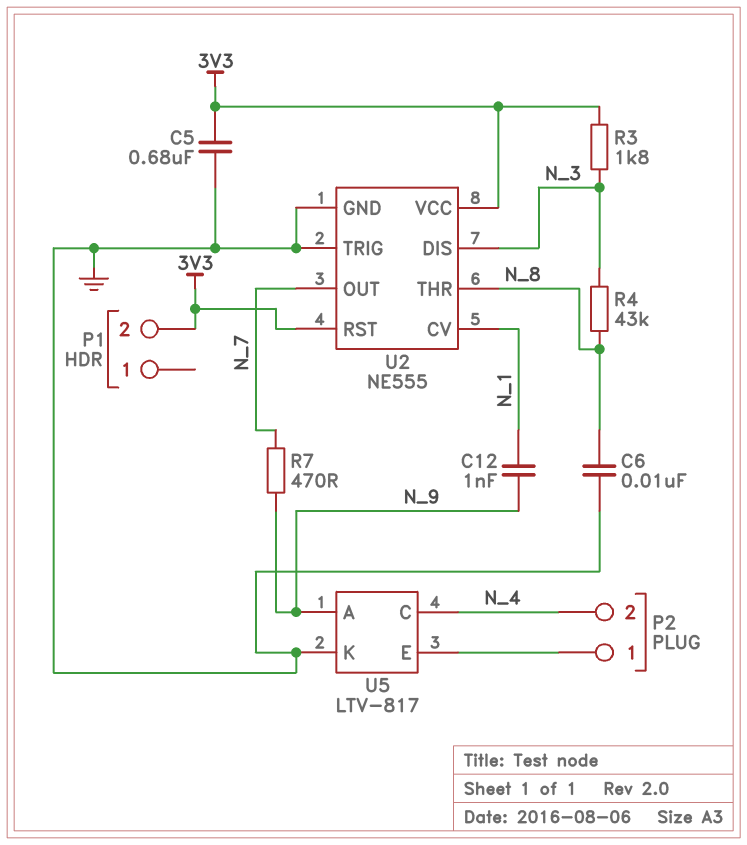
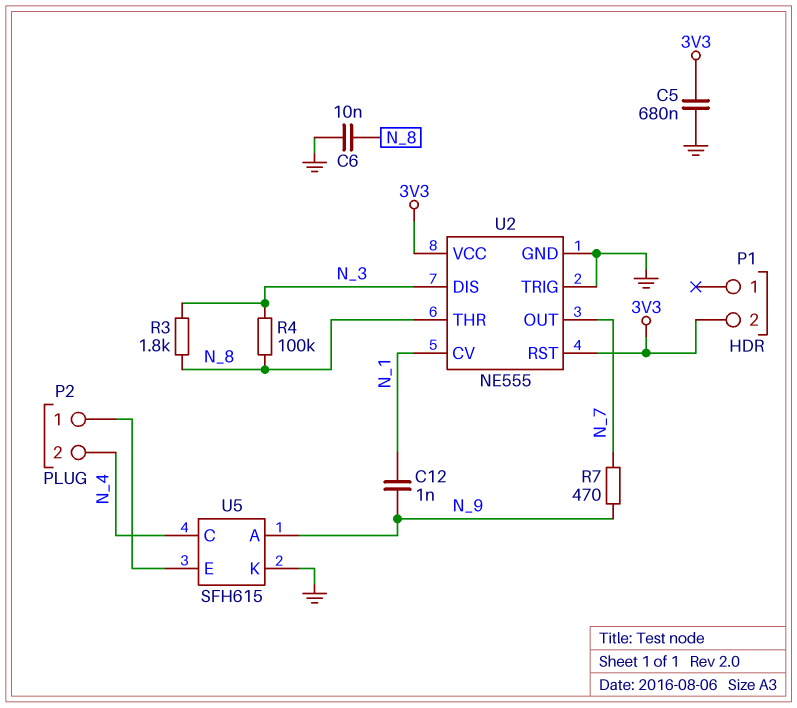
R3: 1.8k (3V3, N_3) -> 1.8k (N_3, N_8)
R4: 43k (N_3, N_8) -> 100k (N_3, N_8)
U5: LTV-817 -> SFH615

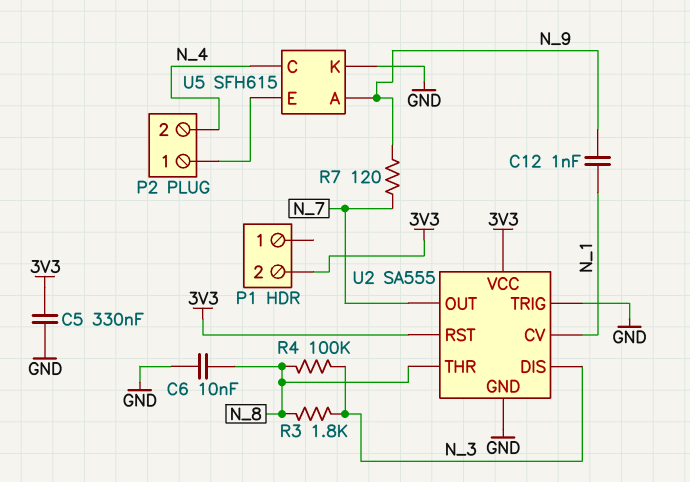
C5: 680nF (3V3, GND) -> 330nF (3V3, GND)
R7: 470 (N_7, N_9) -> 120 (N_7, N_9)
U2: NE555 -> SA555

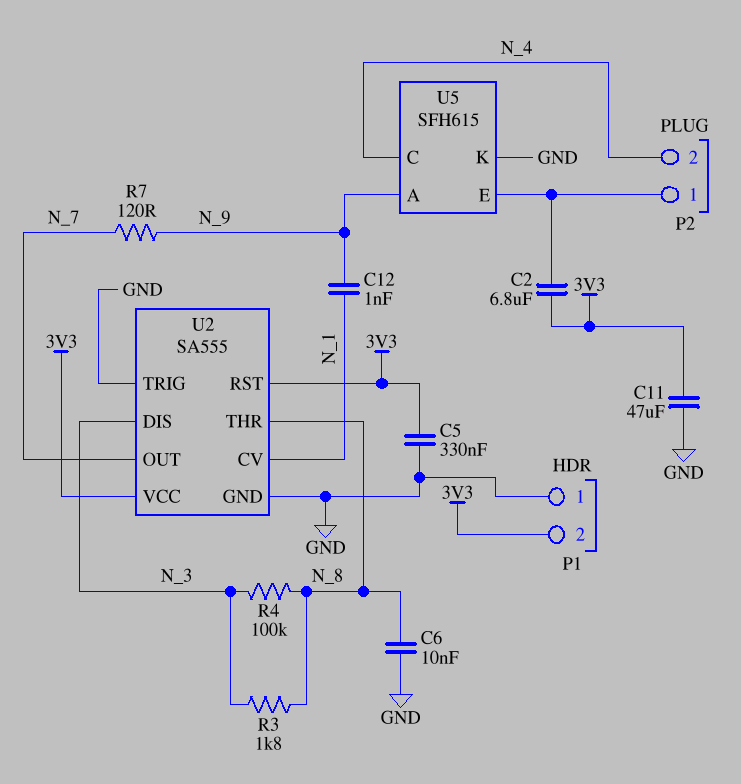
C2: none -> 6.8uF (3V3, P2/1)
C11: none -> 47uF (3V3, GND)
P1 pin 1: none -> GND

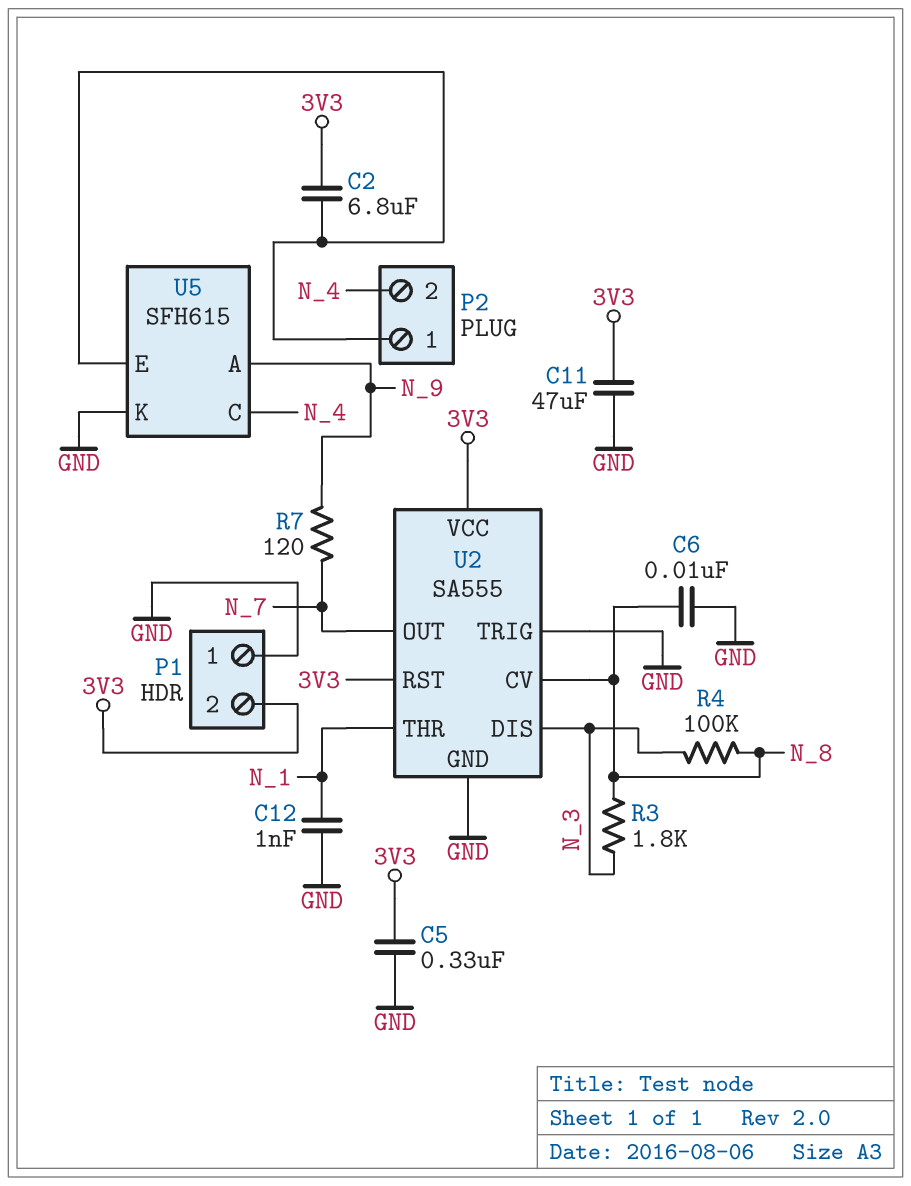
C12: 1nF (N_1, N_9) -> 1nF (GND, N_1)
U2 pin CV: N_1 -> N_8
U2 pin THR: N_8 -> N_1

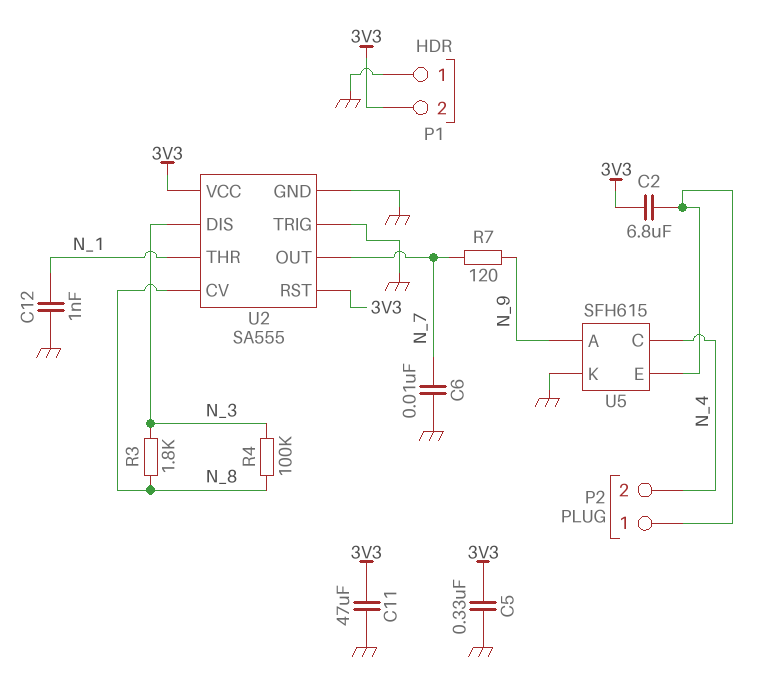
C6: 10nF (GND, N_8) -> 10nF (GND, N_7)

